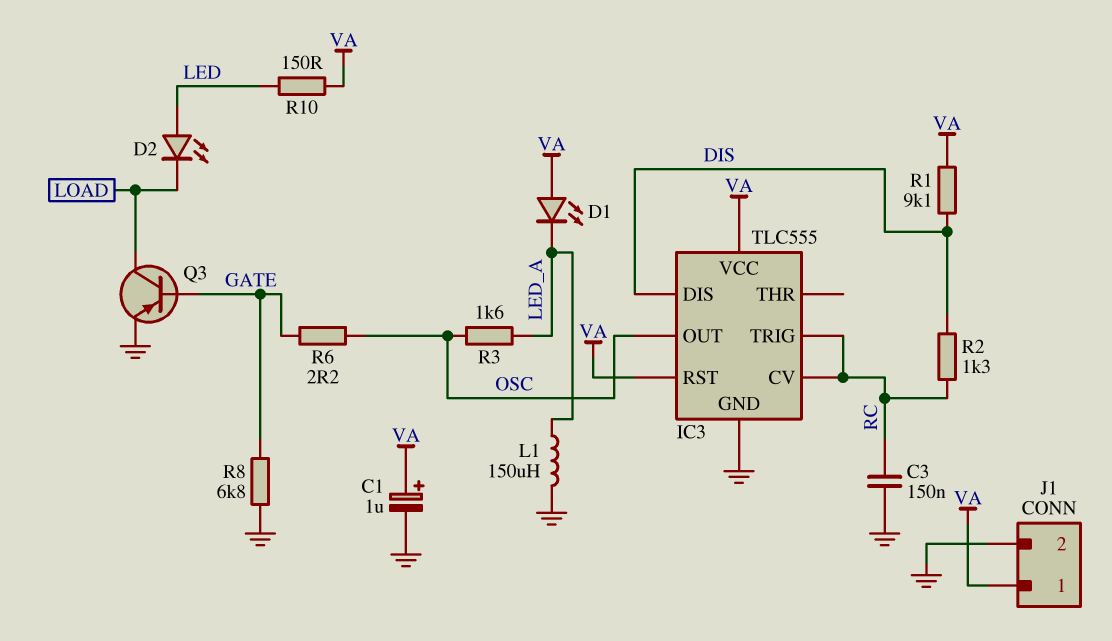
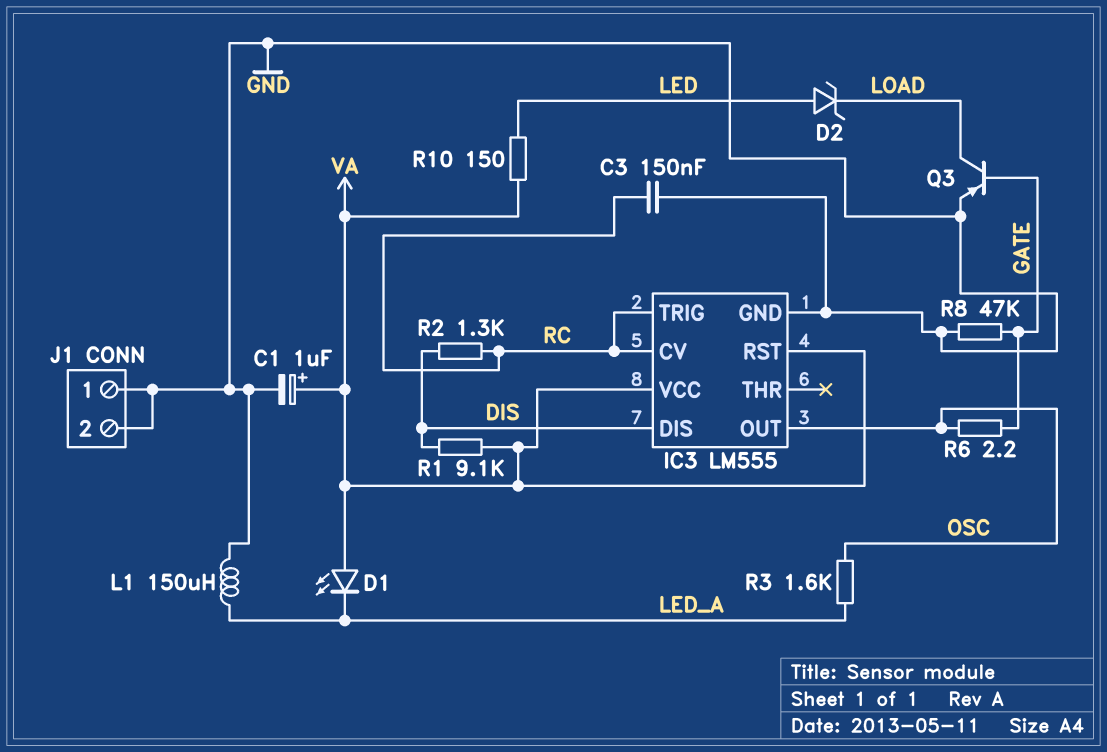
D2: LED (A LED, K LOAD) -> zener (A LED, K LOAD)
IC3: TLC555 -> LM555
J1 pin 1: VA -> GND
R8: 6.8k (GATE, GND) -> 47k (GATE, GND)

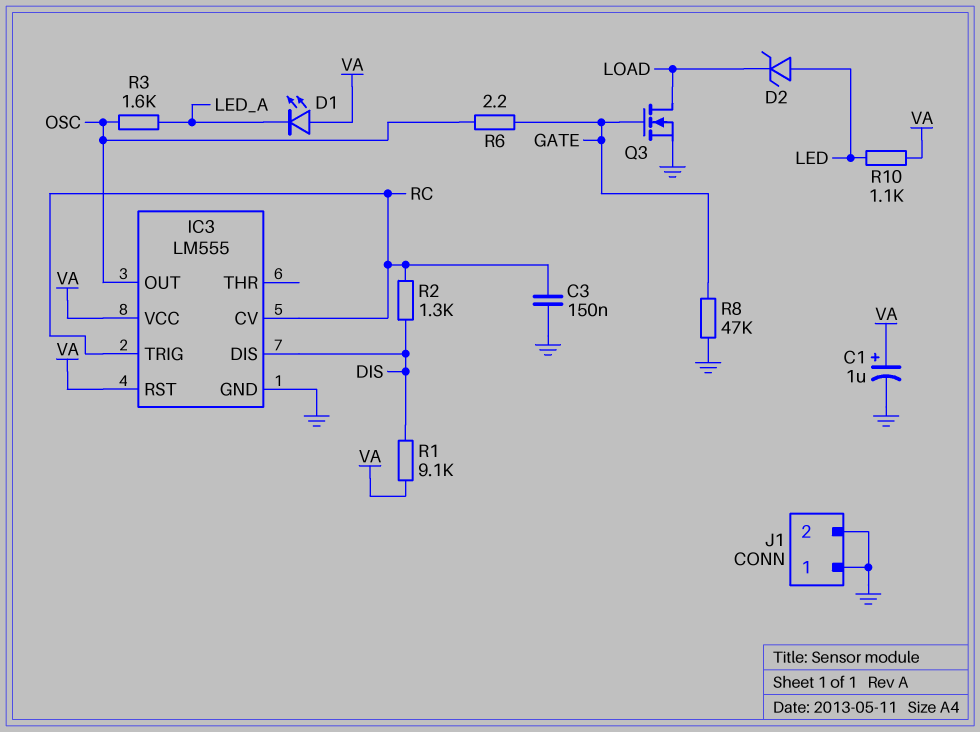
L1: 150uH (GND, LED_A) -> none
Q3: PNP (B GATE, C LOAD, E GND) -> NMOS (G GATE, D LOAD, S GND)
R10: 150 (LED, VA) -> 1.1k (LED, VA)

